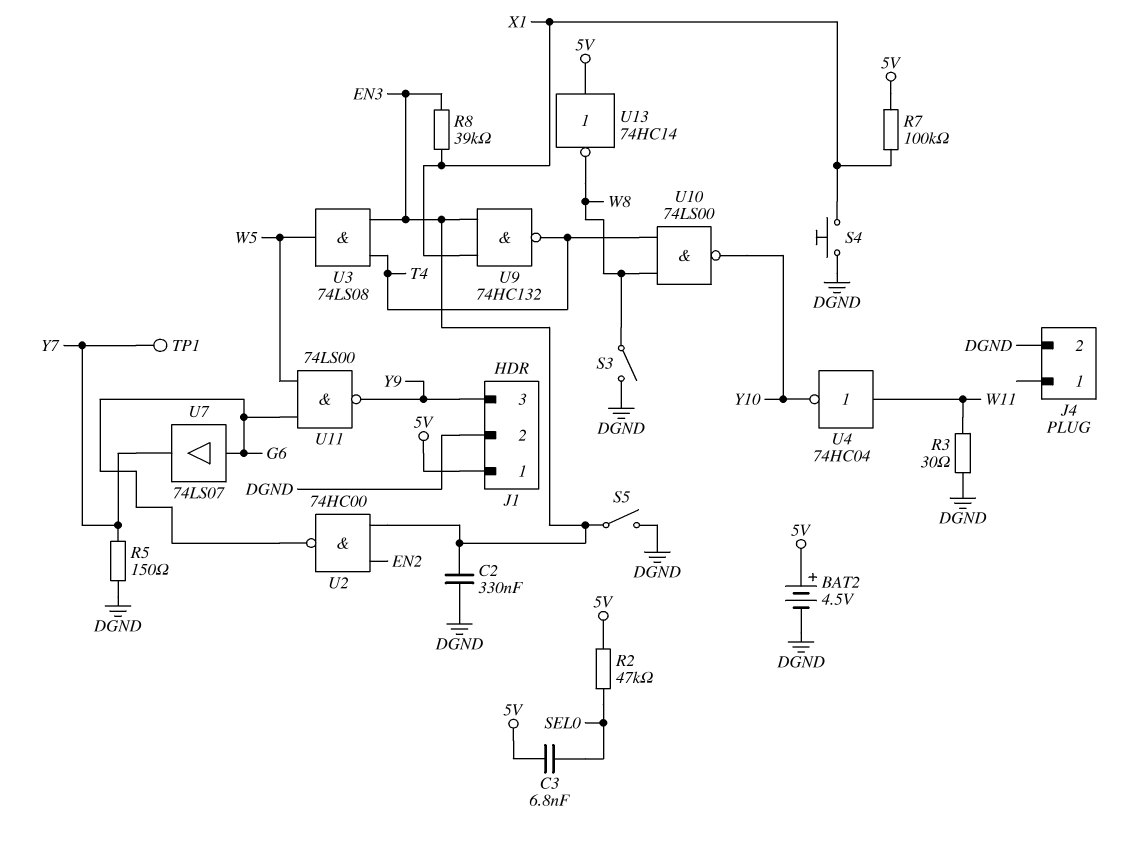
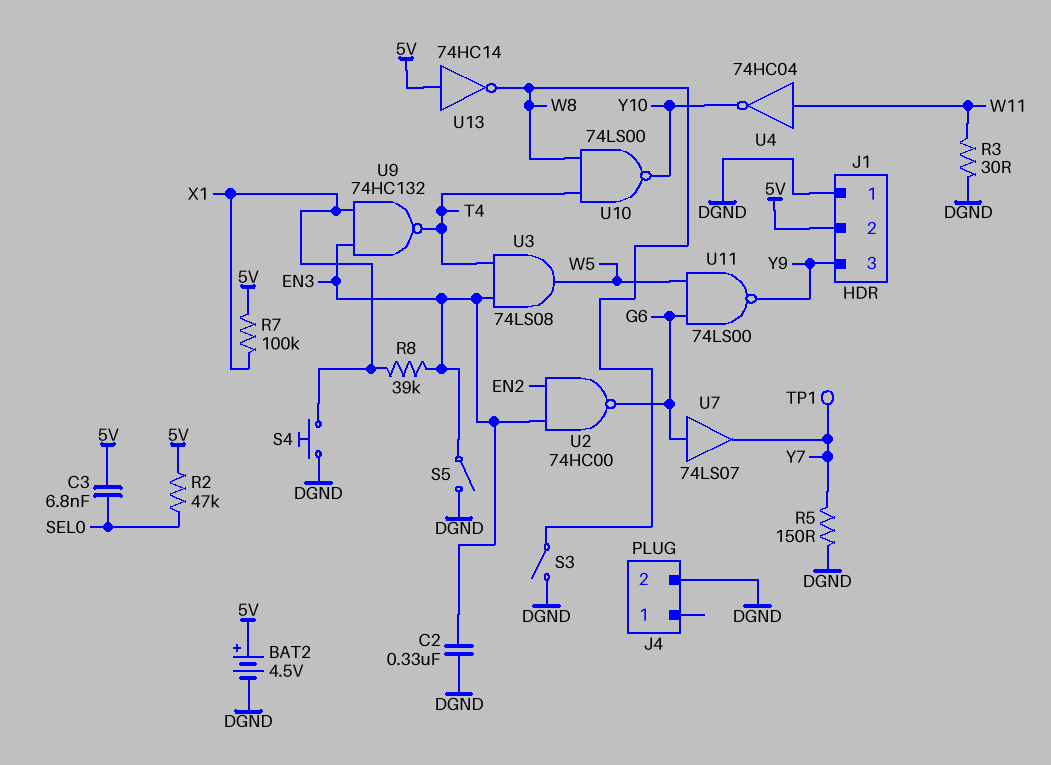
J1 pin 1: 5V -> DGND
J1 pin 2: DGND -> 5V

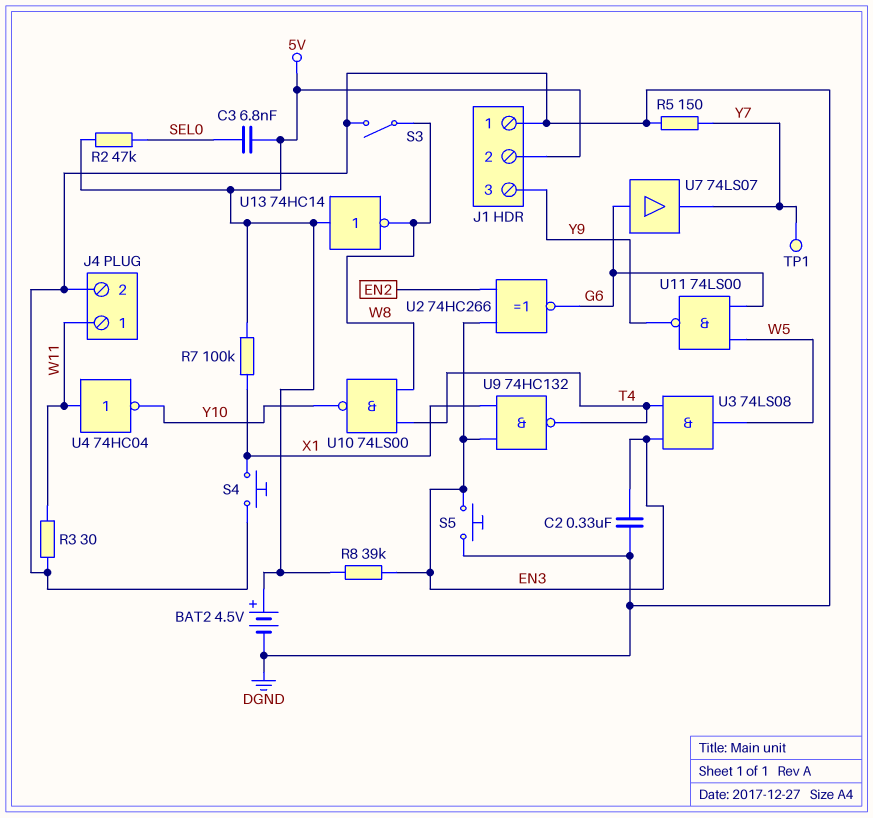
J4 pin 1: none -> W11
R8: 39k (EN3, X1) -> 39k (5V, EN3)
S5: switch (DGND, EN3) -> button (DGND, EN3)
U2: NAND 74HC00 (in EN2, in EN3, out G6) -> XNOR 74HC266 (in EN2, in EN3, out G6)

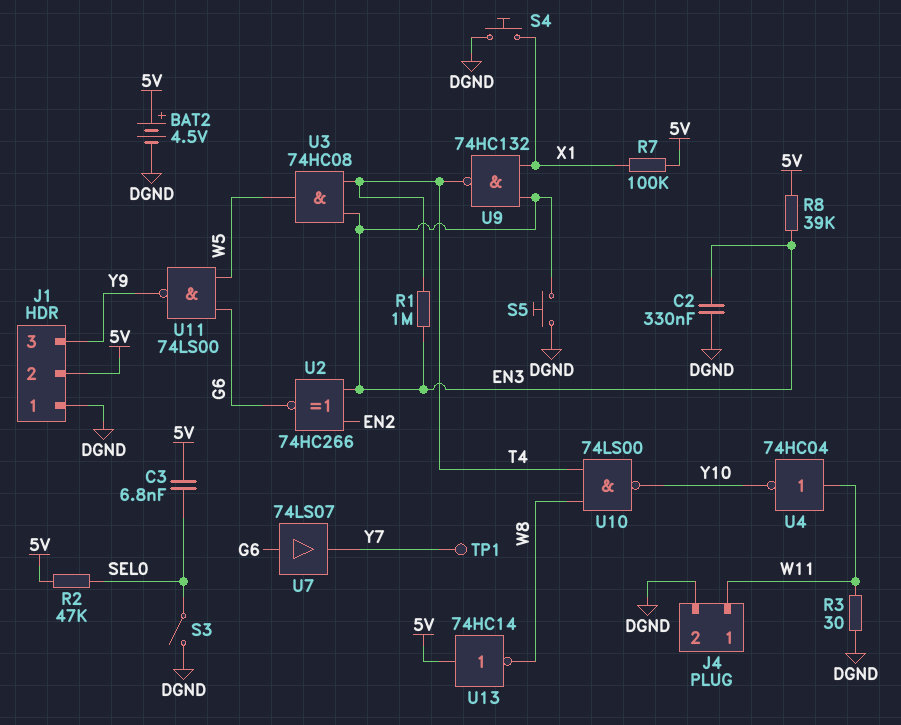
R1: none -> 1M (EN3, T4)
R5: 150 (DGND, Y7) -> none
S3: switch (DGND, W8) -> switch (DGND, SEL0)
U3: AND 74LS08 (in EN3, in T4, out W5) -> AND 74HC08 (in EN3, in T4, out W5)

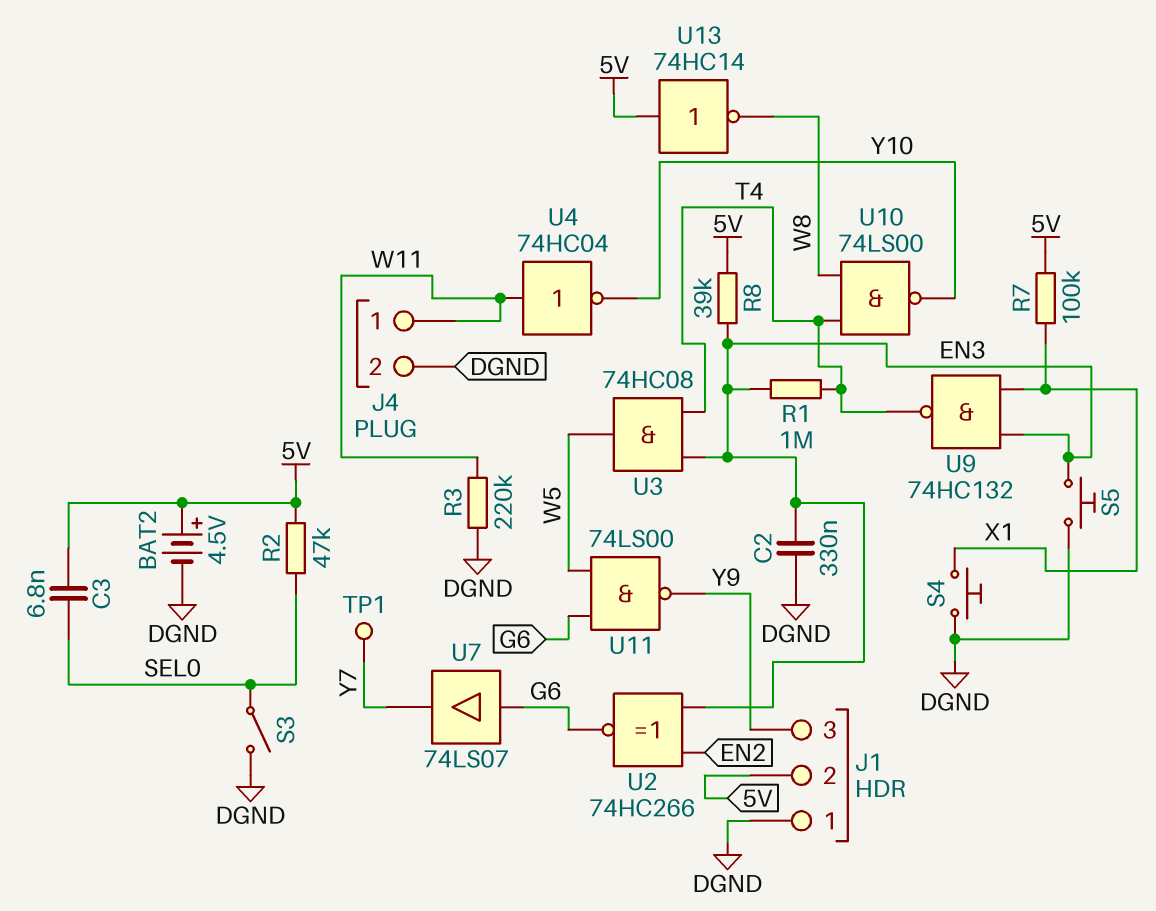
R3: 30 (DGND, W11) -> 220k (DGND, W11)

